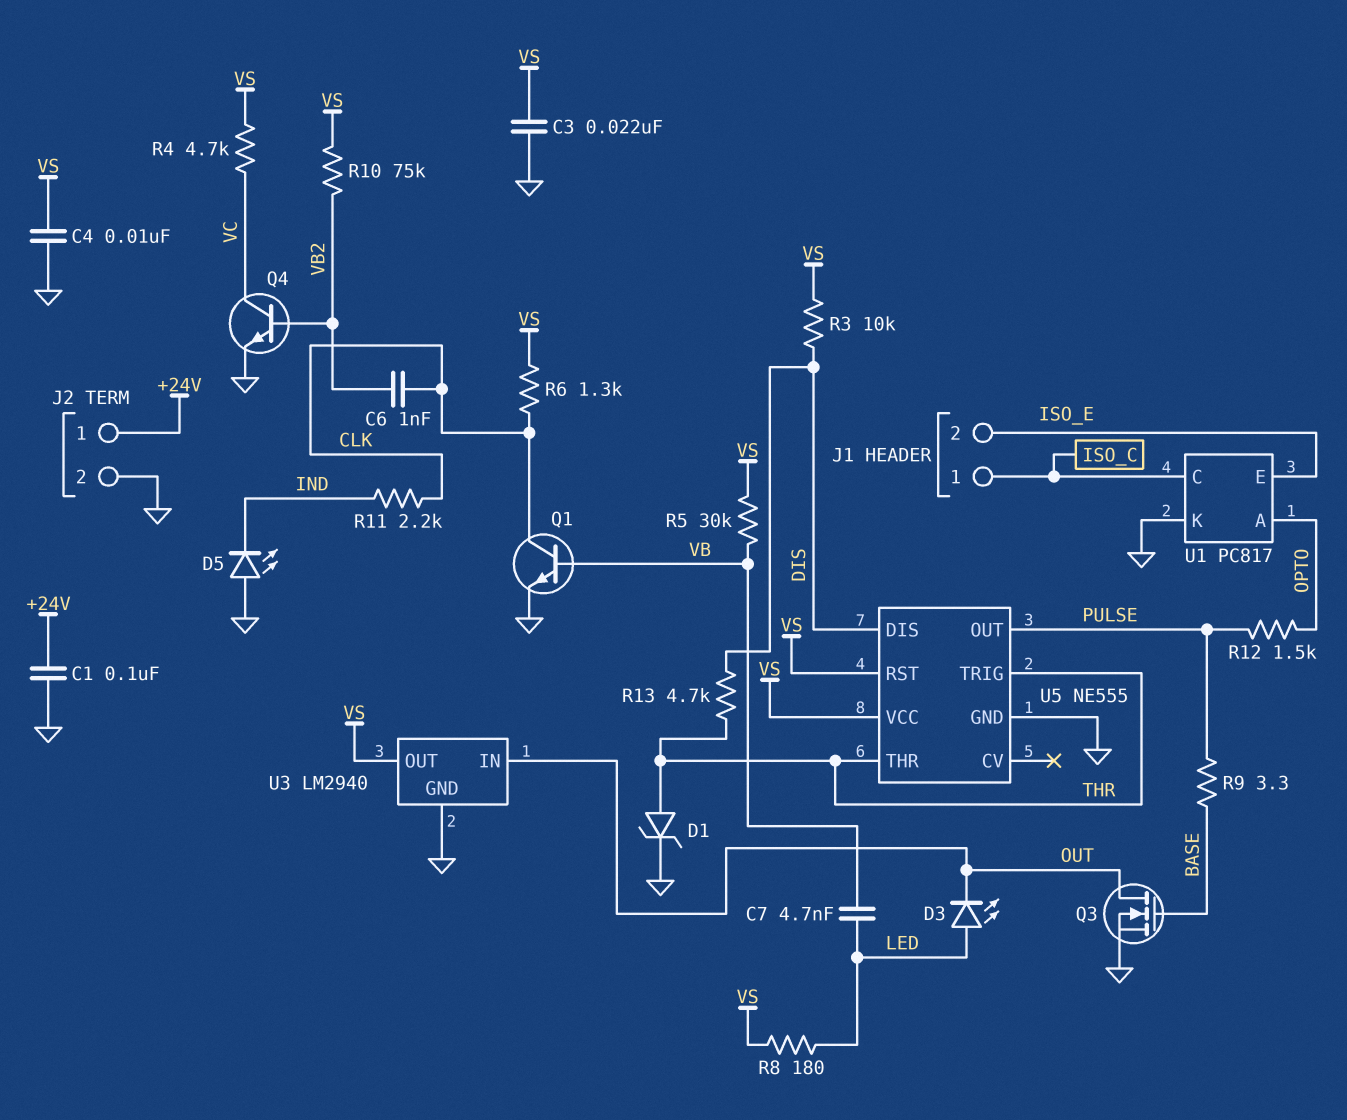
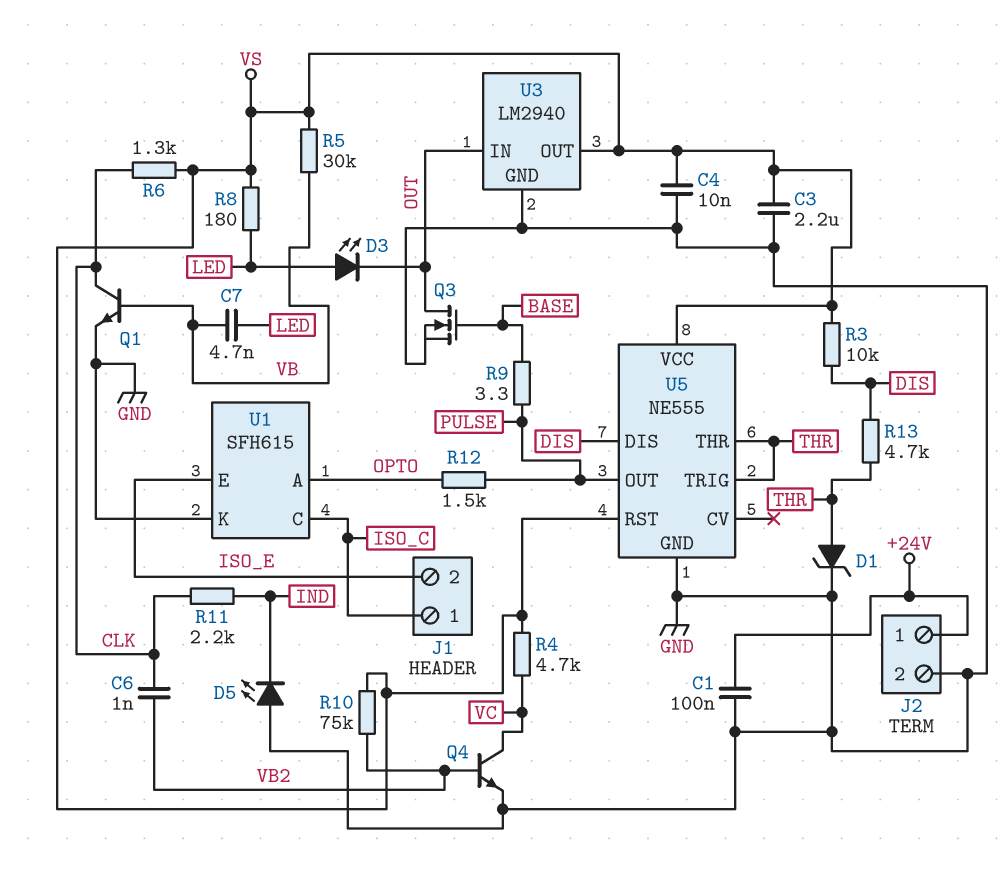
C3: 22nF (GND, VS) -> 2.2uF (GND, VS)
U1: PC817 -> SFH615

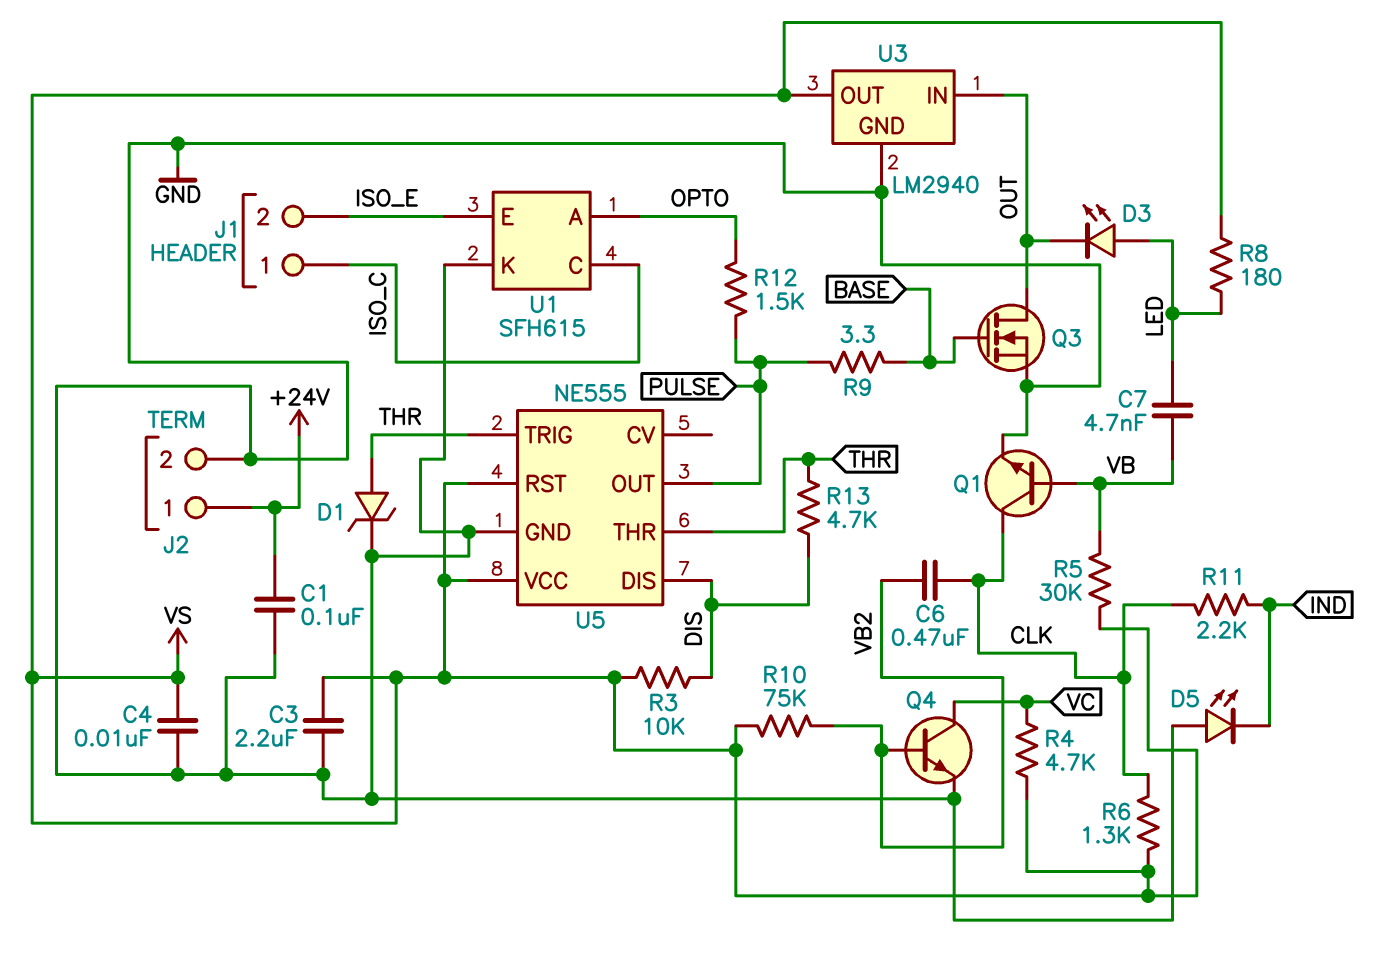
C6: 1nF (CLK, VB2) -> 470nF (CLK, VB2)

